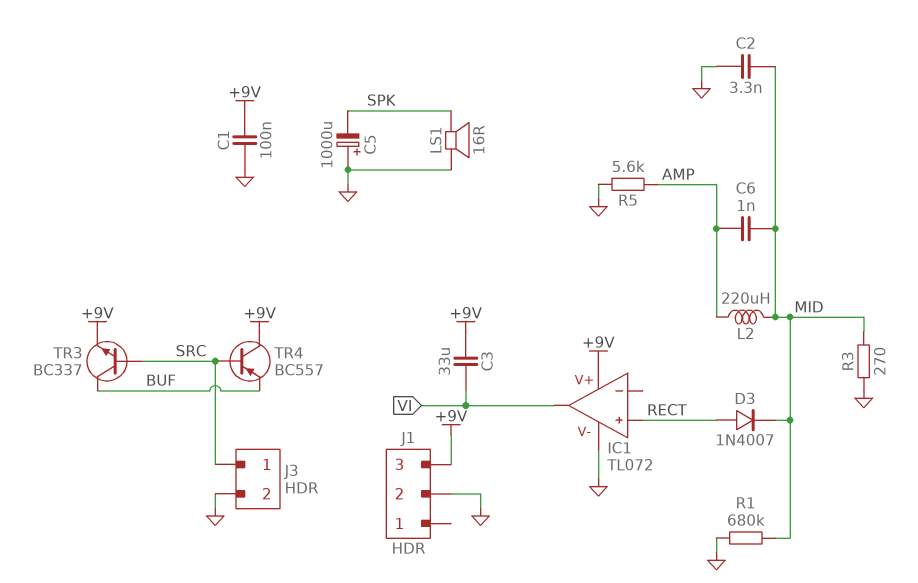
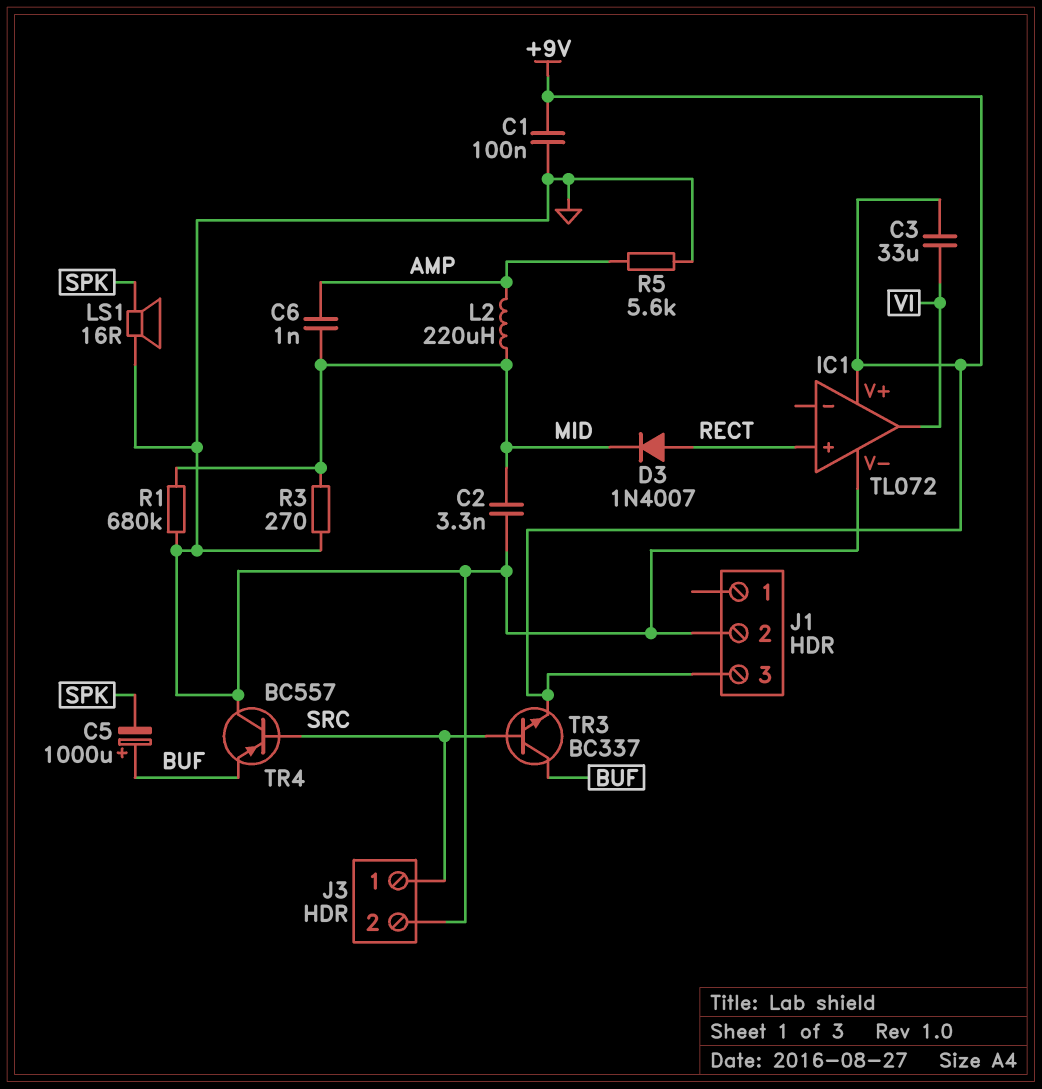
C5: 1000uF (plus GND, minus SPK) -> 1000uF (plus BUF, minus SPK)
TR4: PNP BC557 (B SRC, C +9V, E BUF) -> PNP BC557 (B SRC, C GND, E BUF)

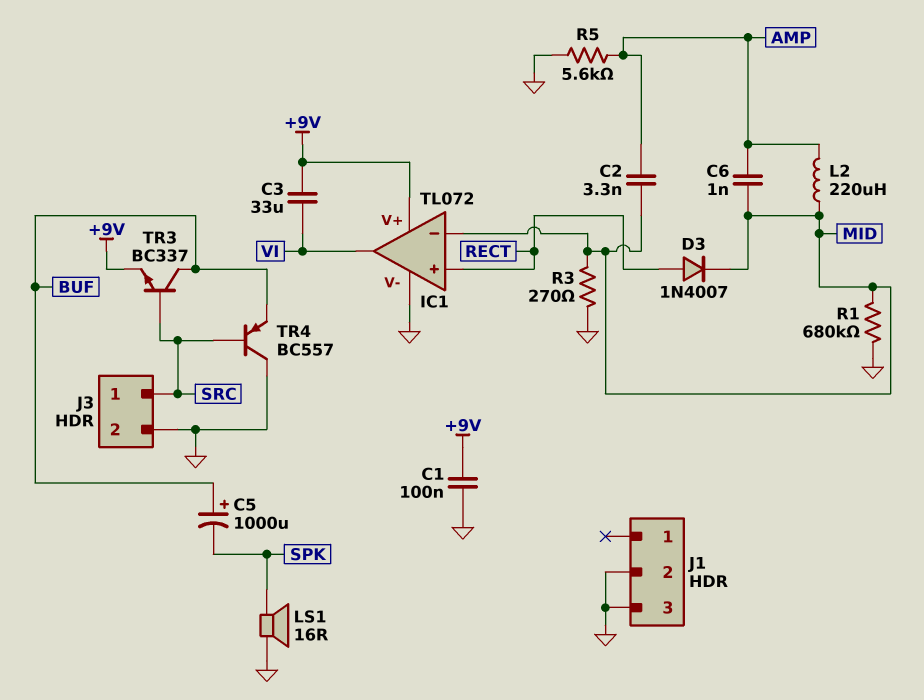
C2: 3.3nF (GND, MID) -> 3.3nF (AMP, MID)
IC1 pin in-: none -> MID
J1 pin 3: +9V -> GND

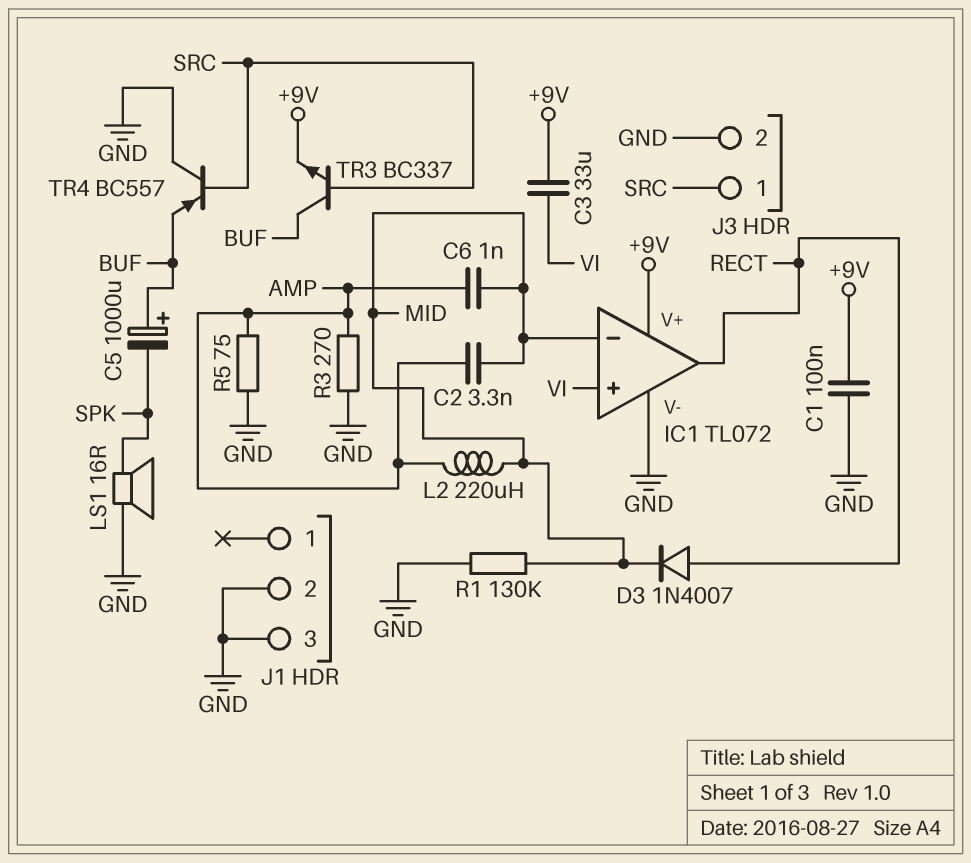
IC1 pin in+: RECT -> VI
IC1 pin out: VI -> RECT
R1: 680k (GND, MID) -> 130k (GND, MID)
R3: 270 (GND, MID) -> 270 (AMP, GND)
R5: 5.6k (AMP, GND) -> 75 (AMP, GND)

